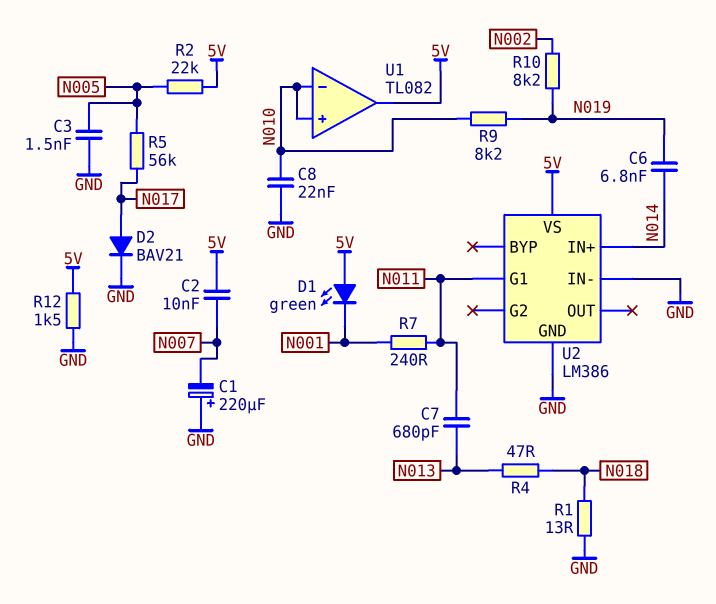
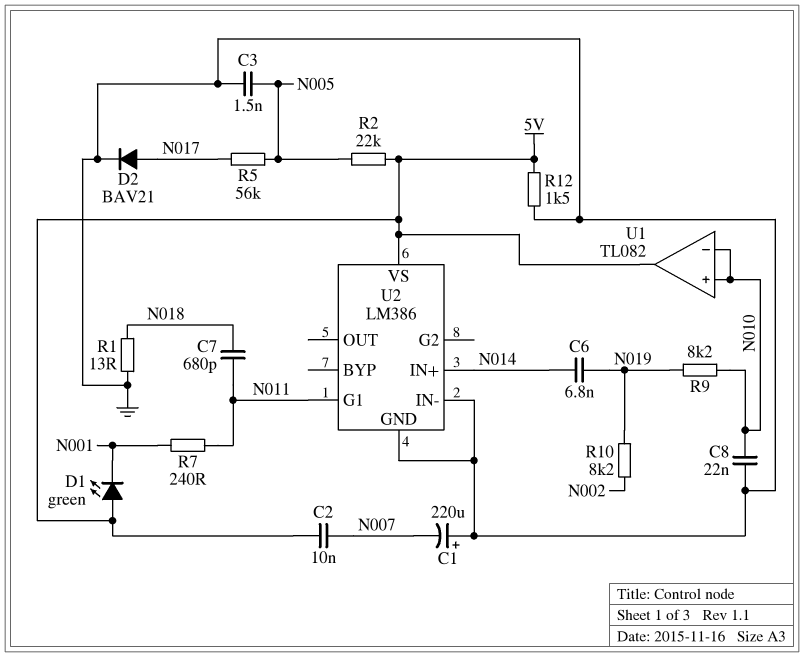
C7: 680pF (N011, N013) -> 680pF (N011, N018)
R4: 47 (N013, N018) -> none

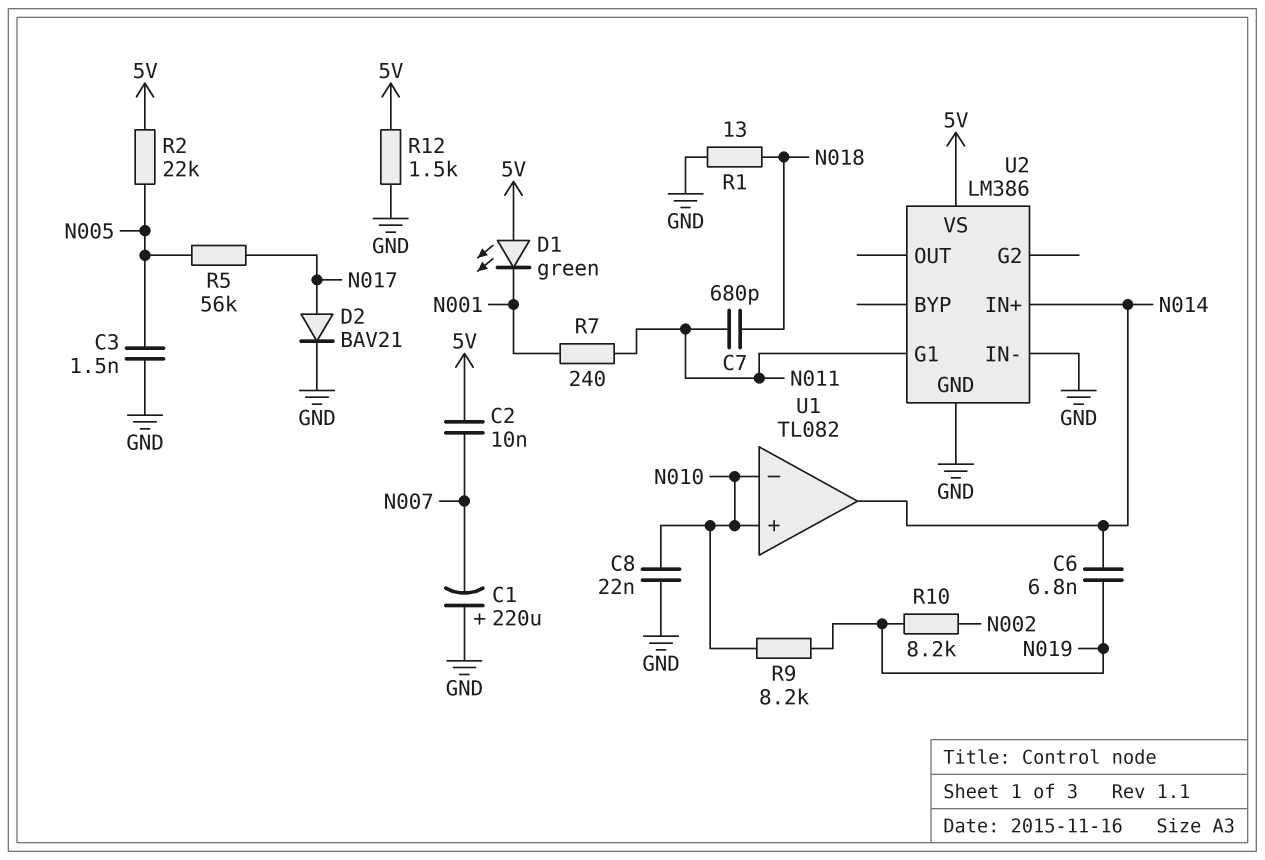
U1 pin out: 5V -> N014

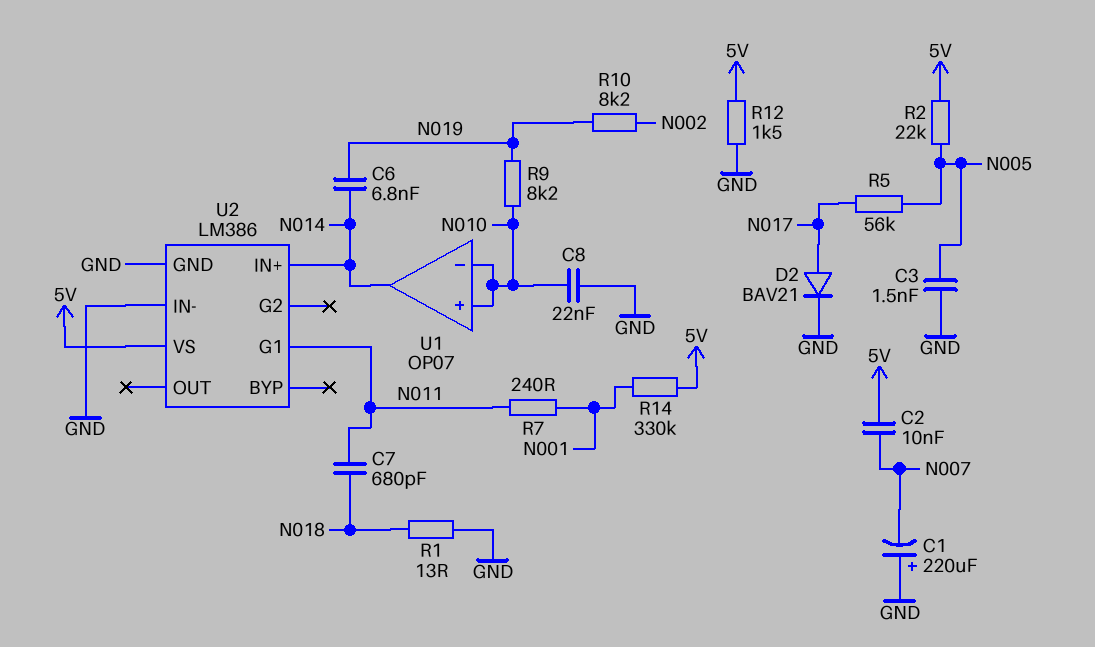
D1: LED green (A 5V, K N001) -> none
R14: none -> 330k (5V, N001)
U1: TL082 -> OP07

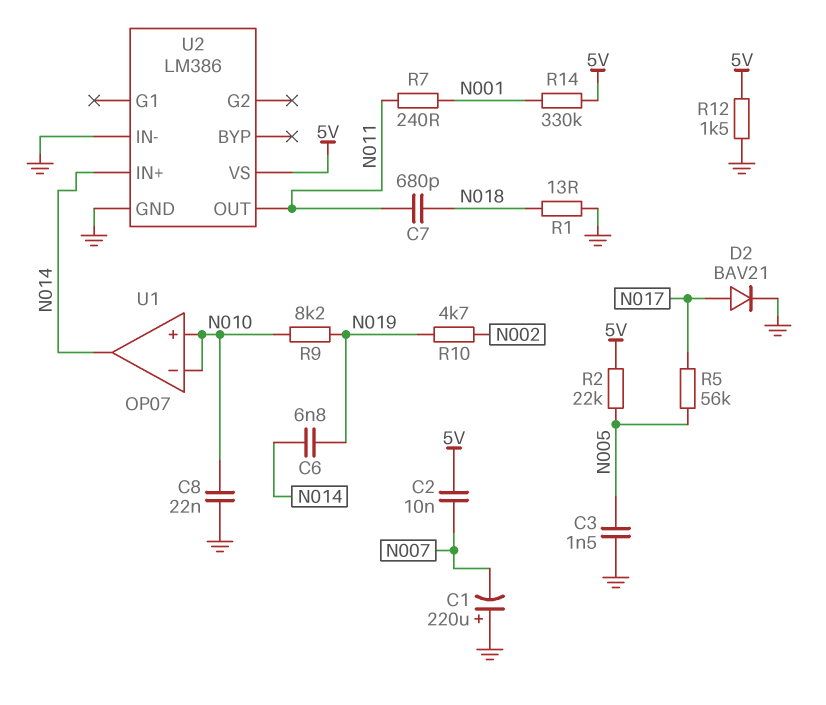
R10: 8.2k (N002, N019) -> 4.7k (N002, N019)
U2 pin G1: N011 -> none
U2 pin OUT: none -> N011

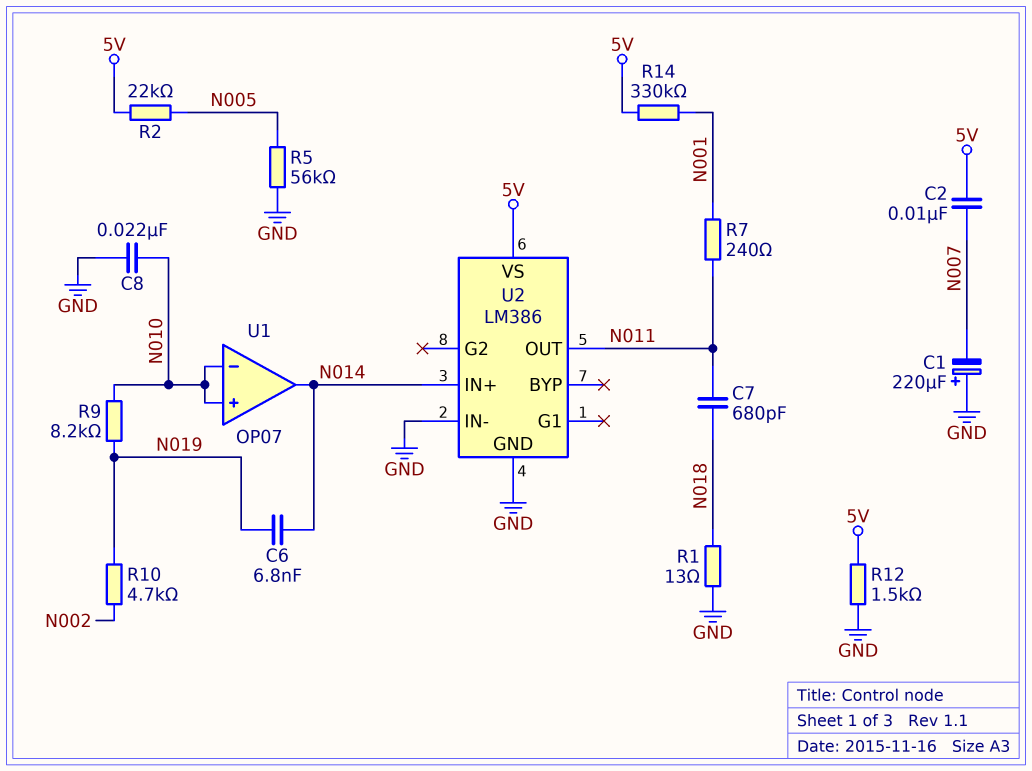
C3: 1.5nF (GND, N005) -> none
D2: diode BAV21 (A N017, K GND) -> none
R5: 56k (N005, N017) -> 56k (GND, N005)

